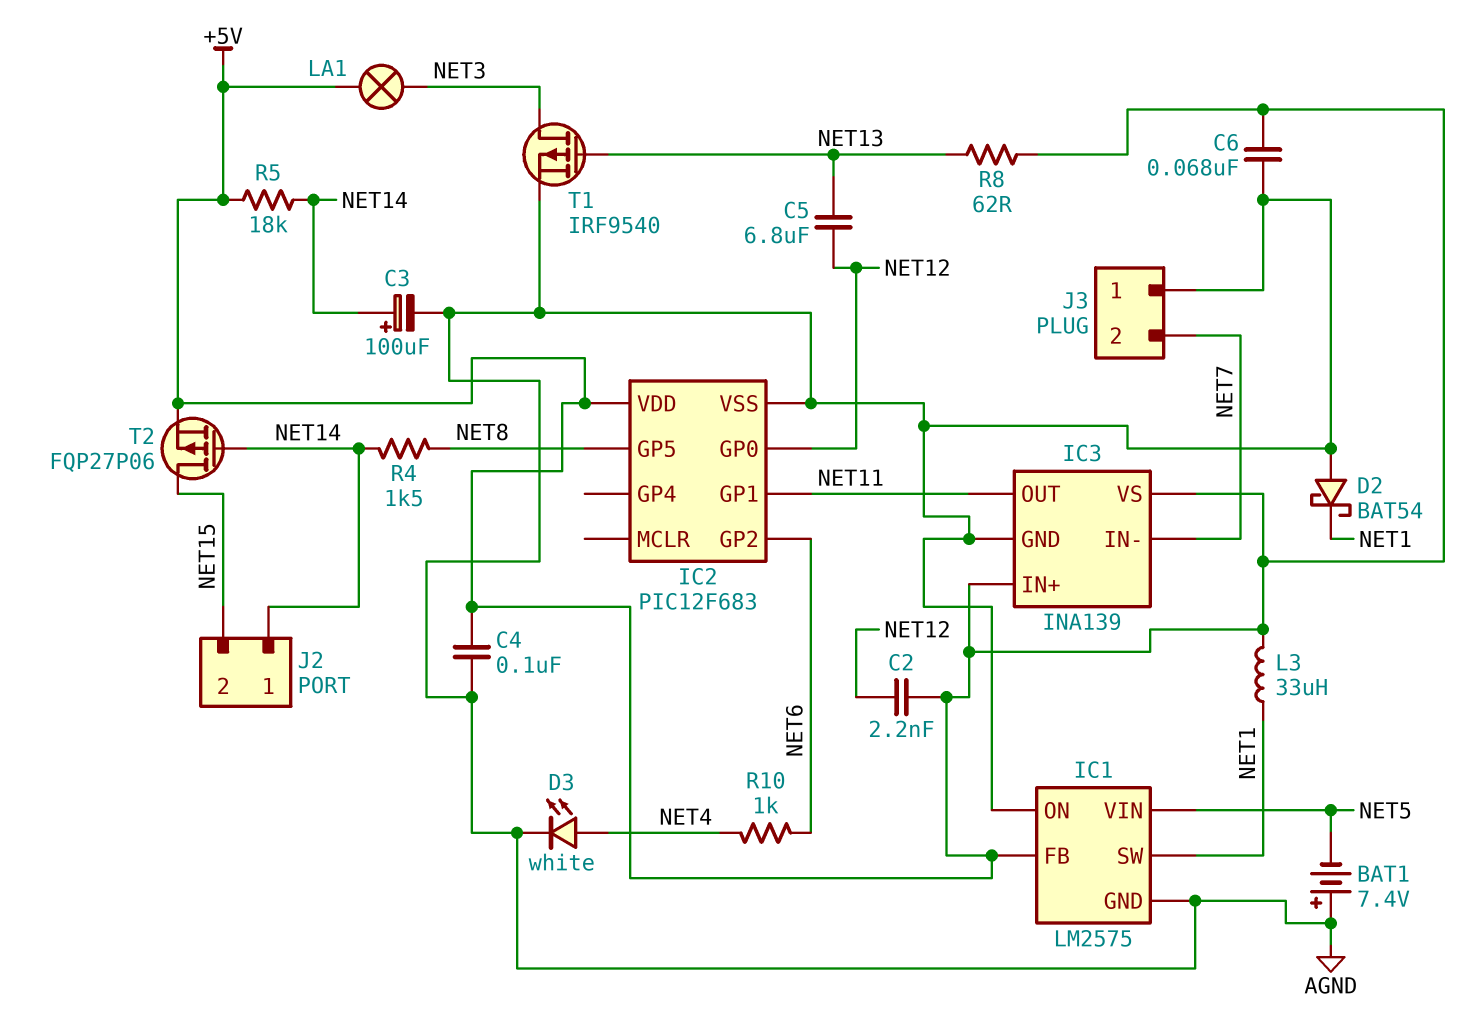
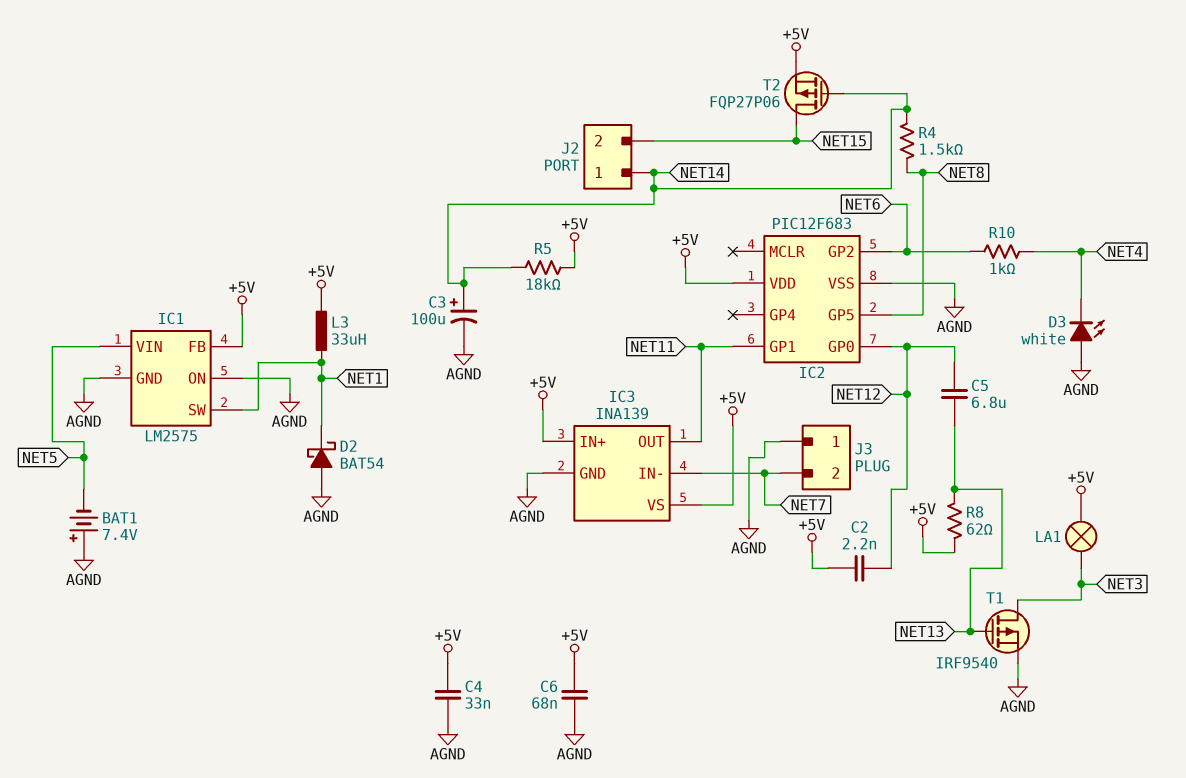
C4: 100nF (+5V, AGND) -> 33nF (+5V, AGND)
D3: LED white (A NET4, K AGND) -> LED white (A AGND, K NET4)

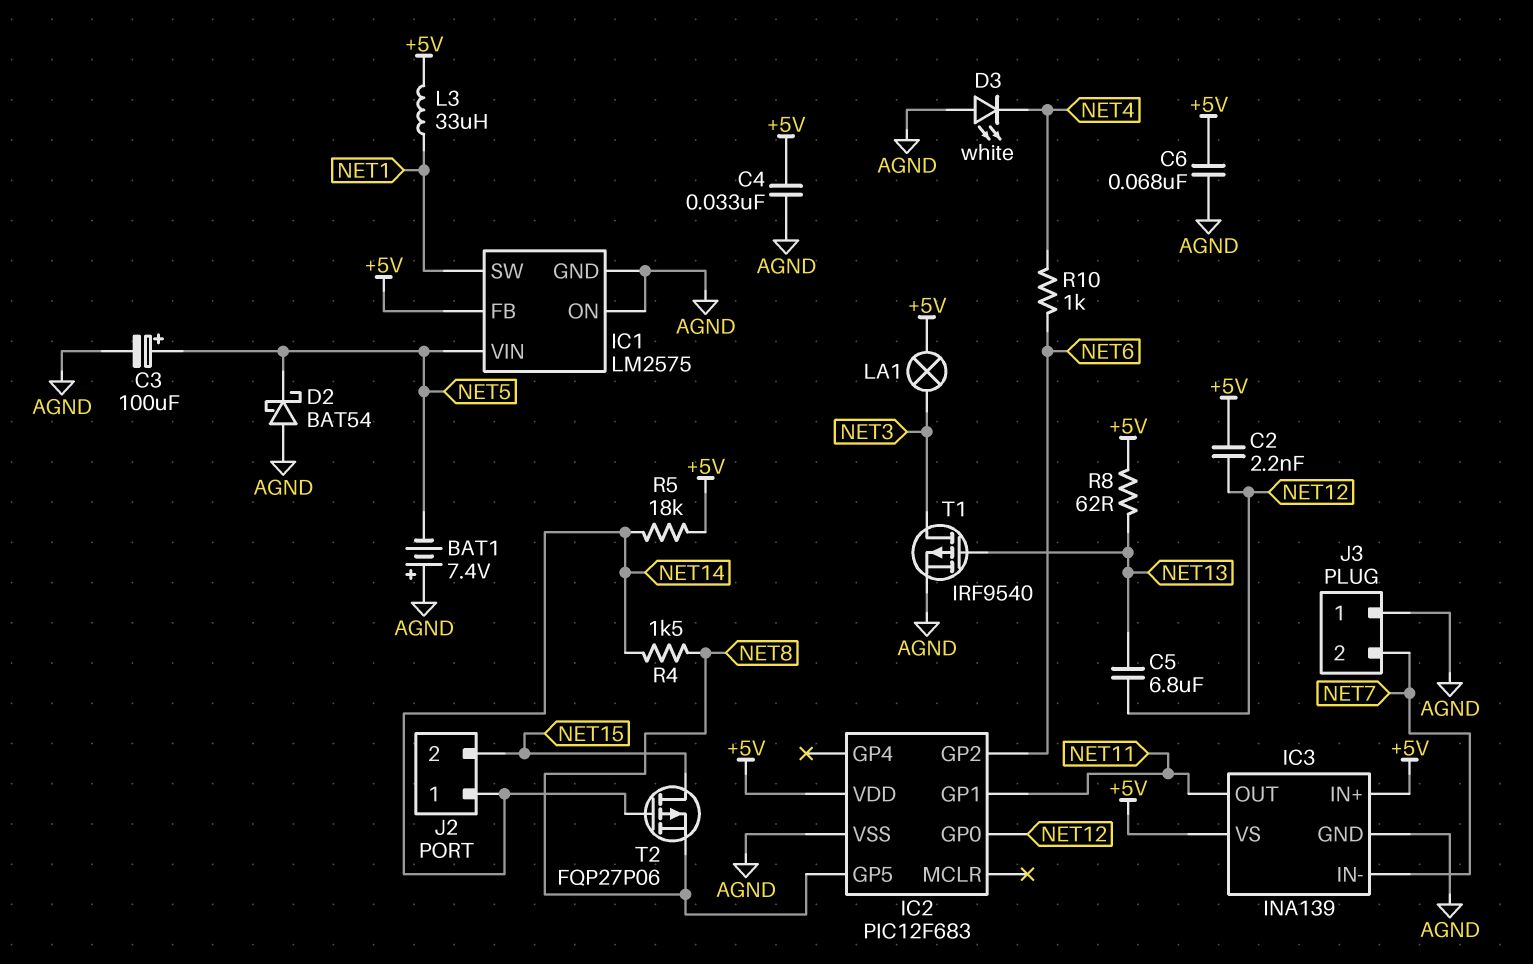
C3: 100uF (plus NET14, minus AGND) -> 100uF (plus NET5, minus AGND)
D2: schottky BAT54 (A AGND, K NET1) -> schottky BAT54 (A AGND, K NET5)
T2: PMOS FQP27P06 (G NET14, D NET15, S +5V) -> PMOS FQP27P06 (G NET14, D NET15, S NET8)

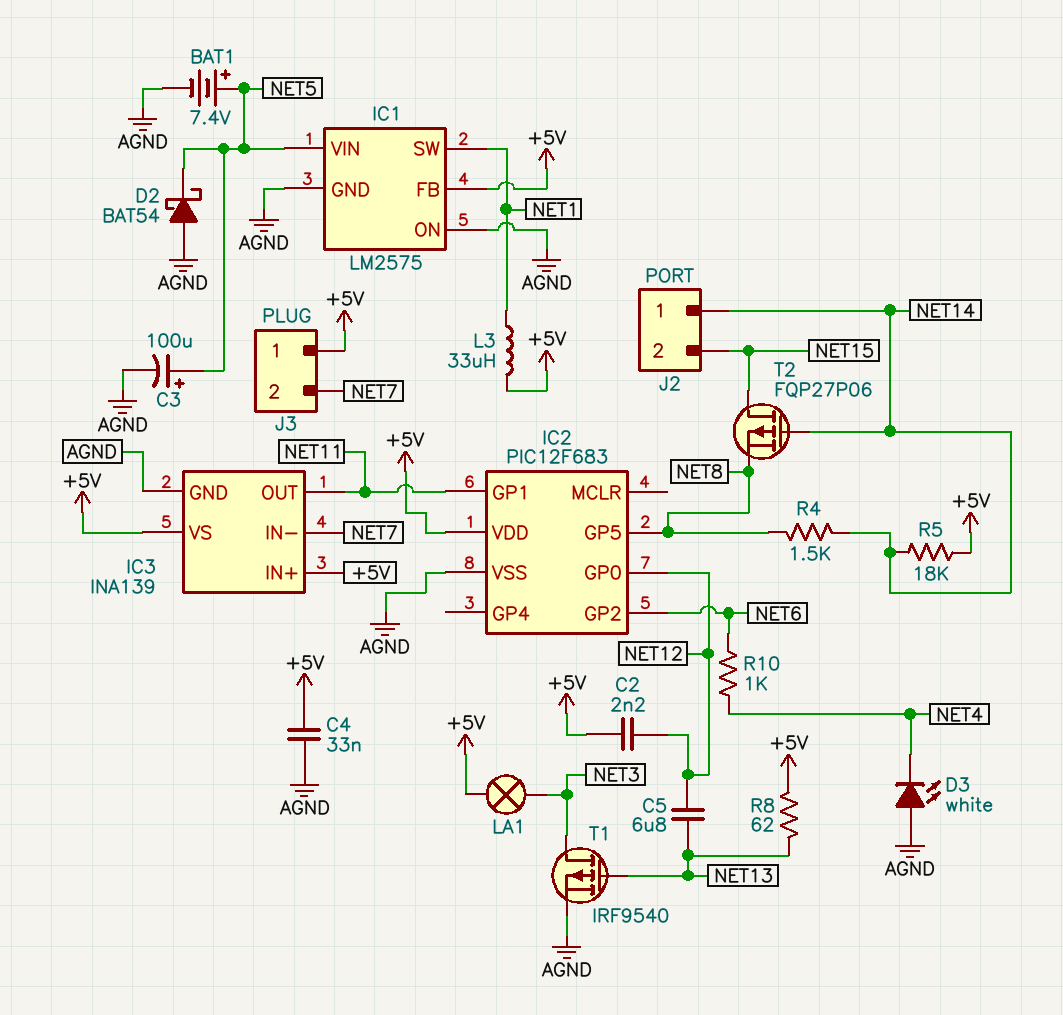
BAT1: 7.4V (plus AGND, minus NET5) -> 7.4V (plus NET5, minus AGND)
C6: 68nF (+5V, AGND) -> none
J3 pin 1: AGND -> +5V

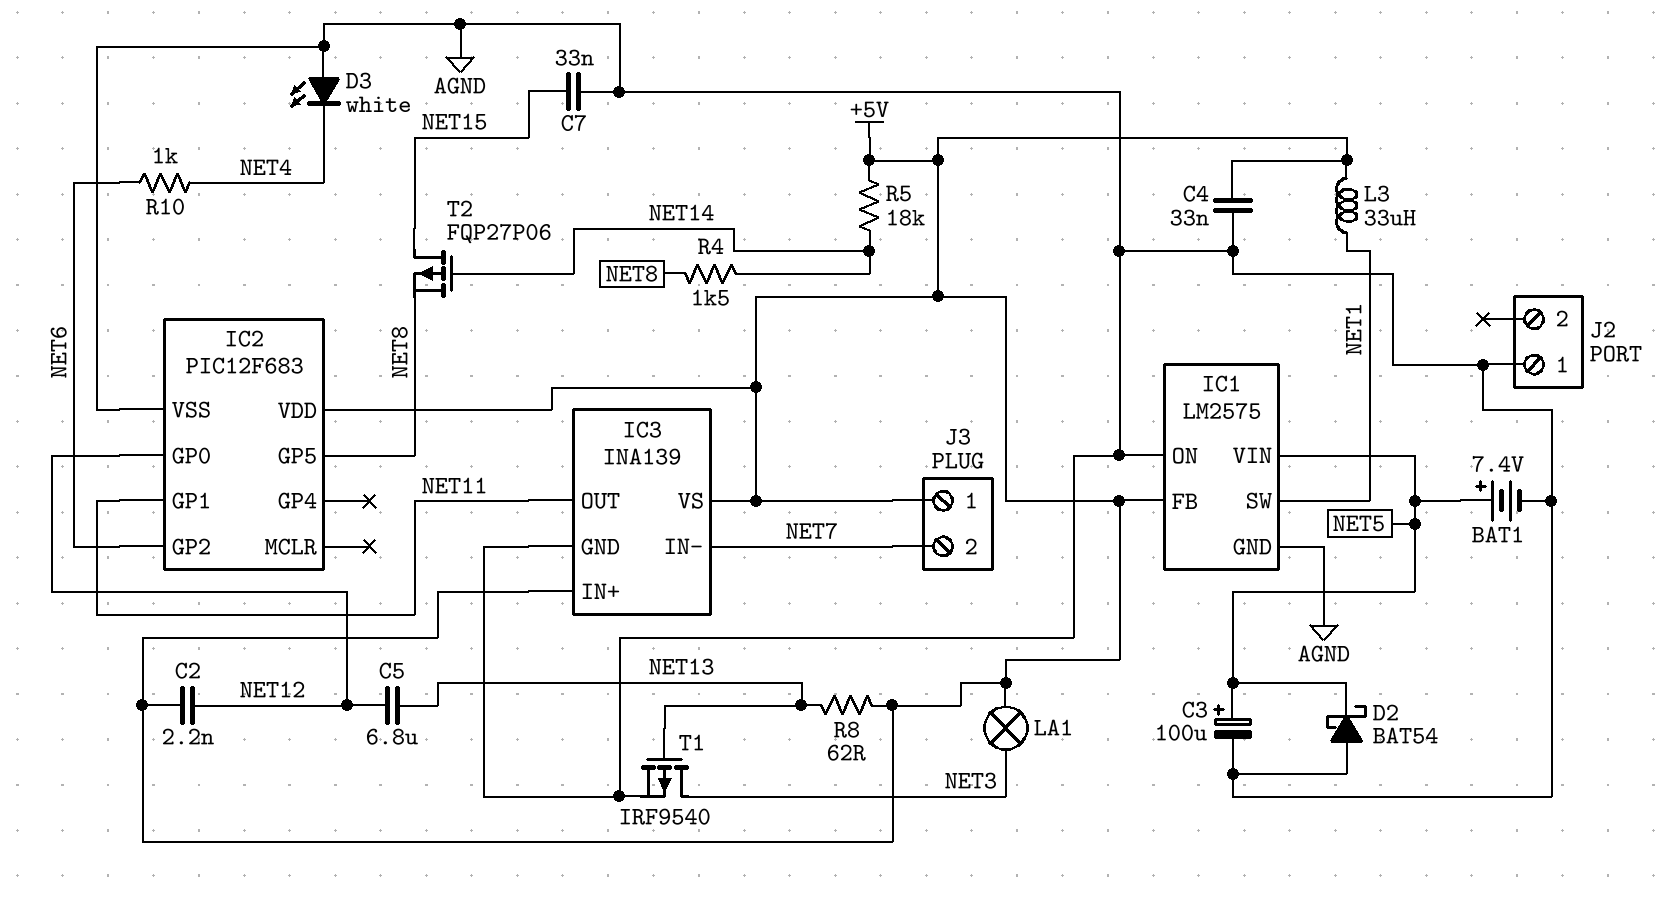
C7: none -> 33nF (AGND, NET15)
J2 pin 1: NET14 -> AGND
J2 pin 2: NET15 -> none

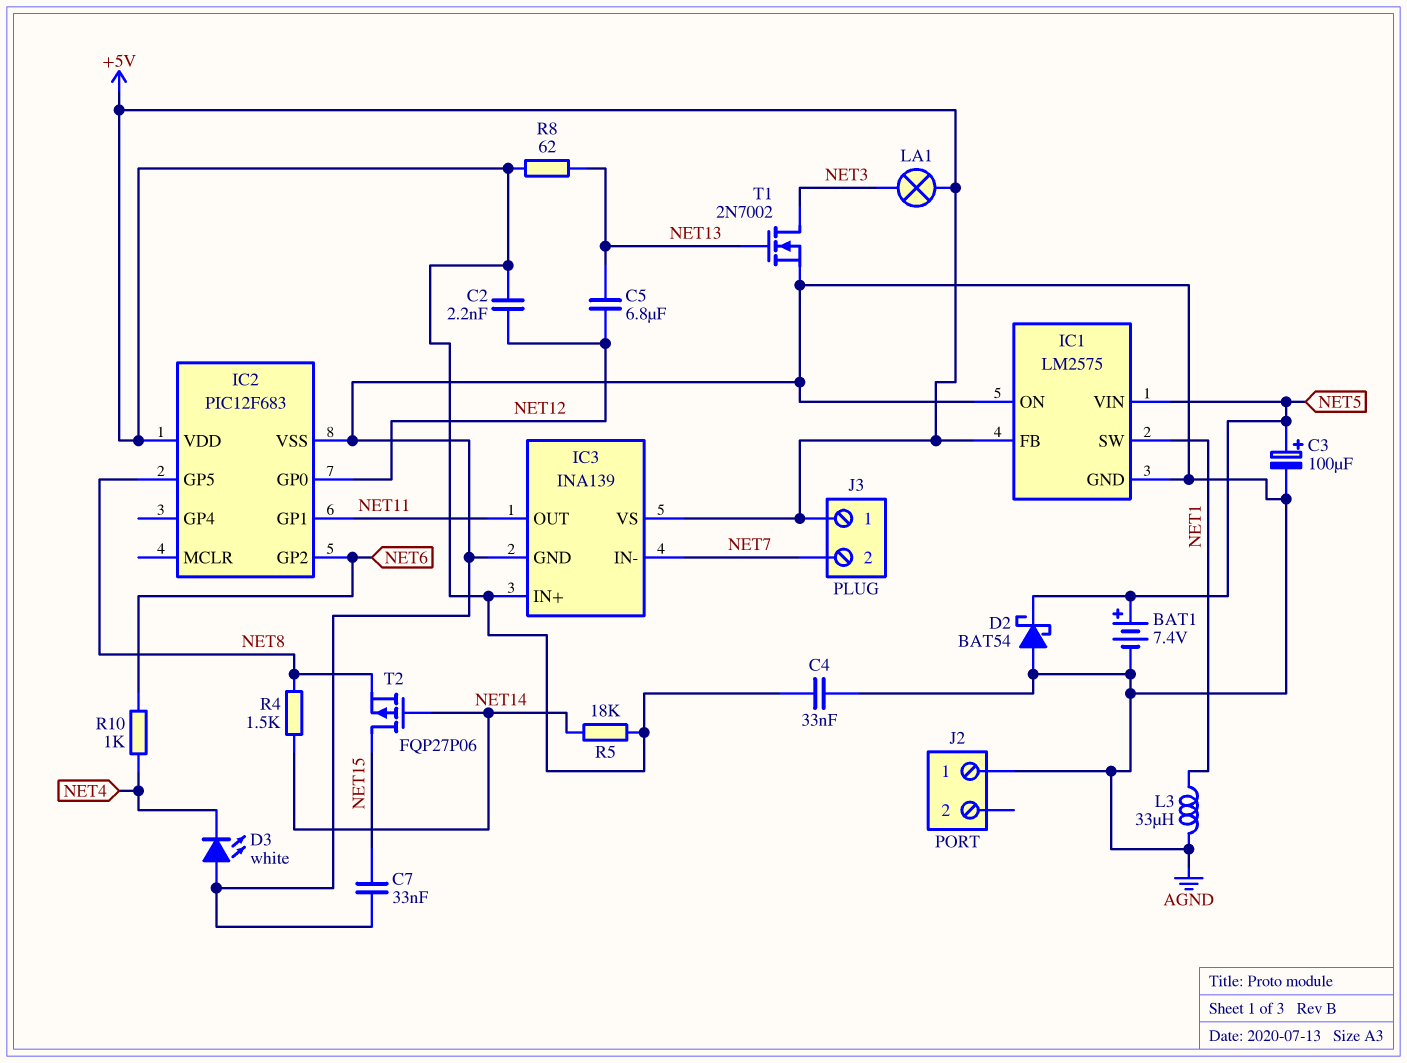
L3: 33uH (+5V, NET1) -> 33uH (AGND, NET1)
T1: PMOS IRF9540 (G NET13, D NET3, S AGND) -> NMOS 2N7002 (G NET13, D NET3, S AGND)

